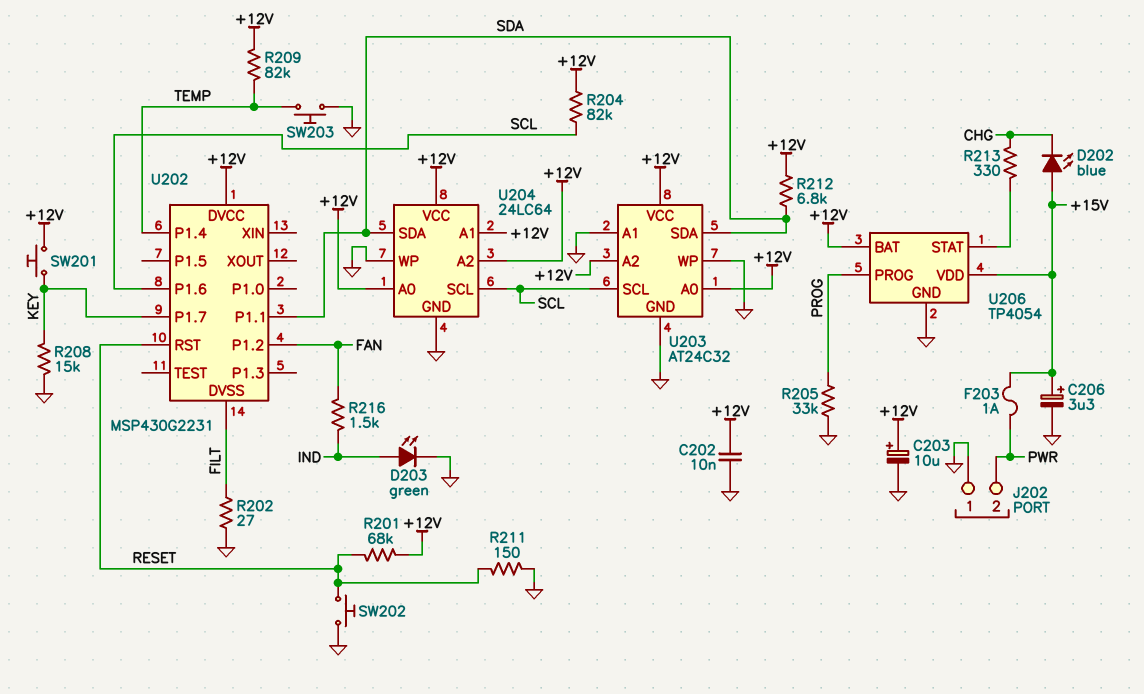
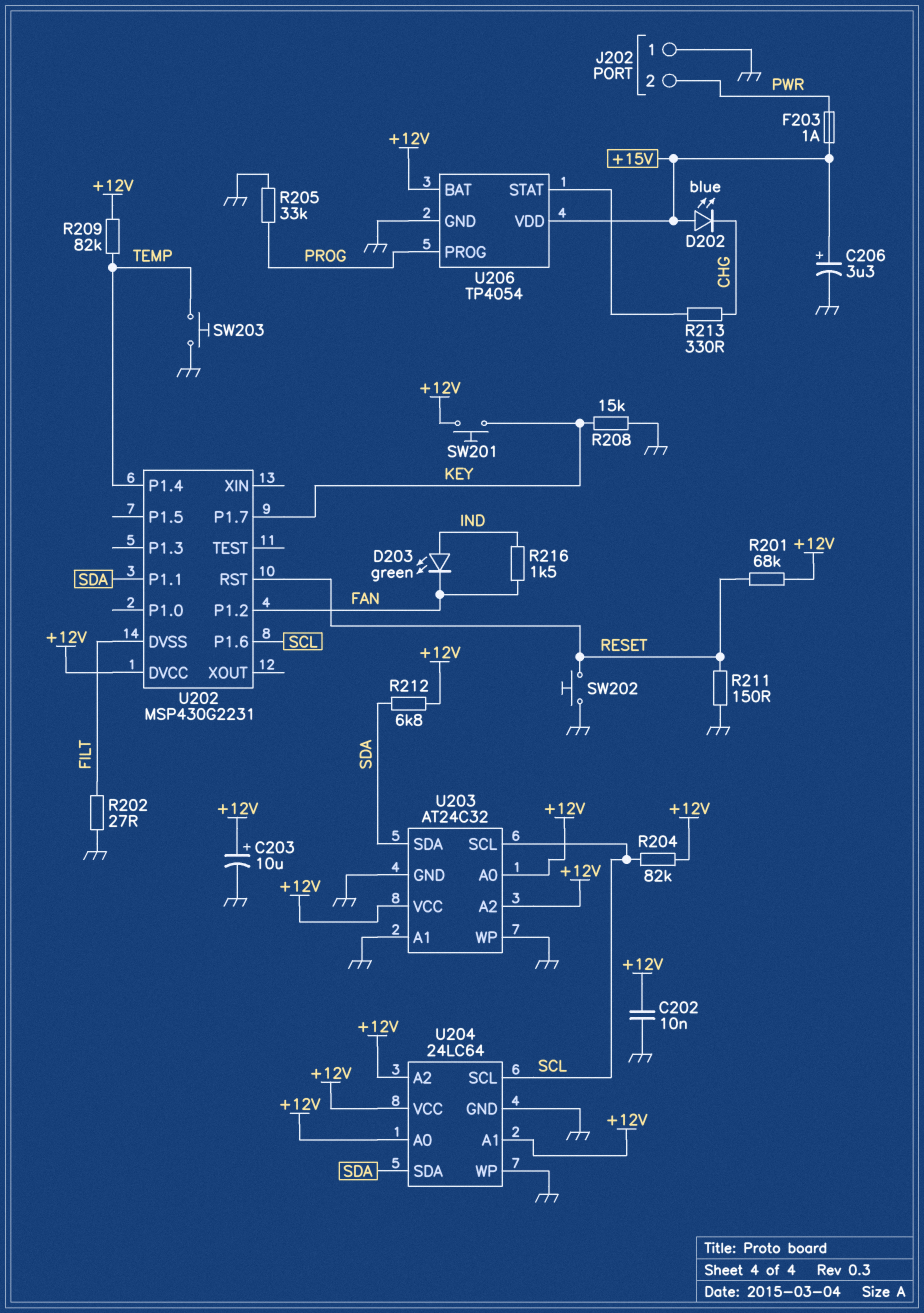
D203: LED green (A IND, K GND) -> LED green (A IND, K FAN)

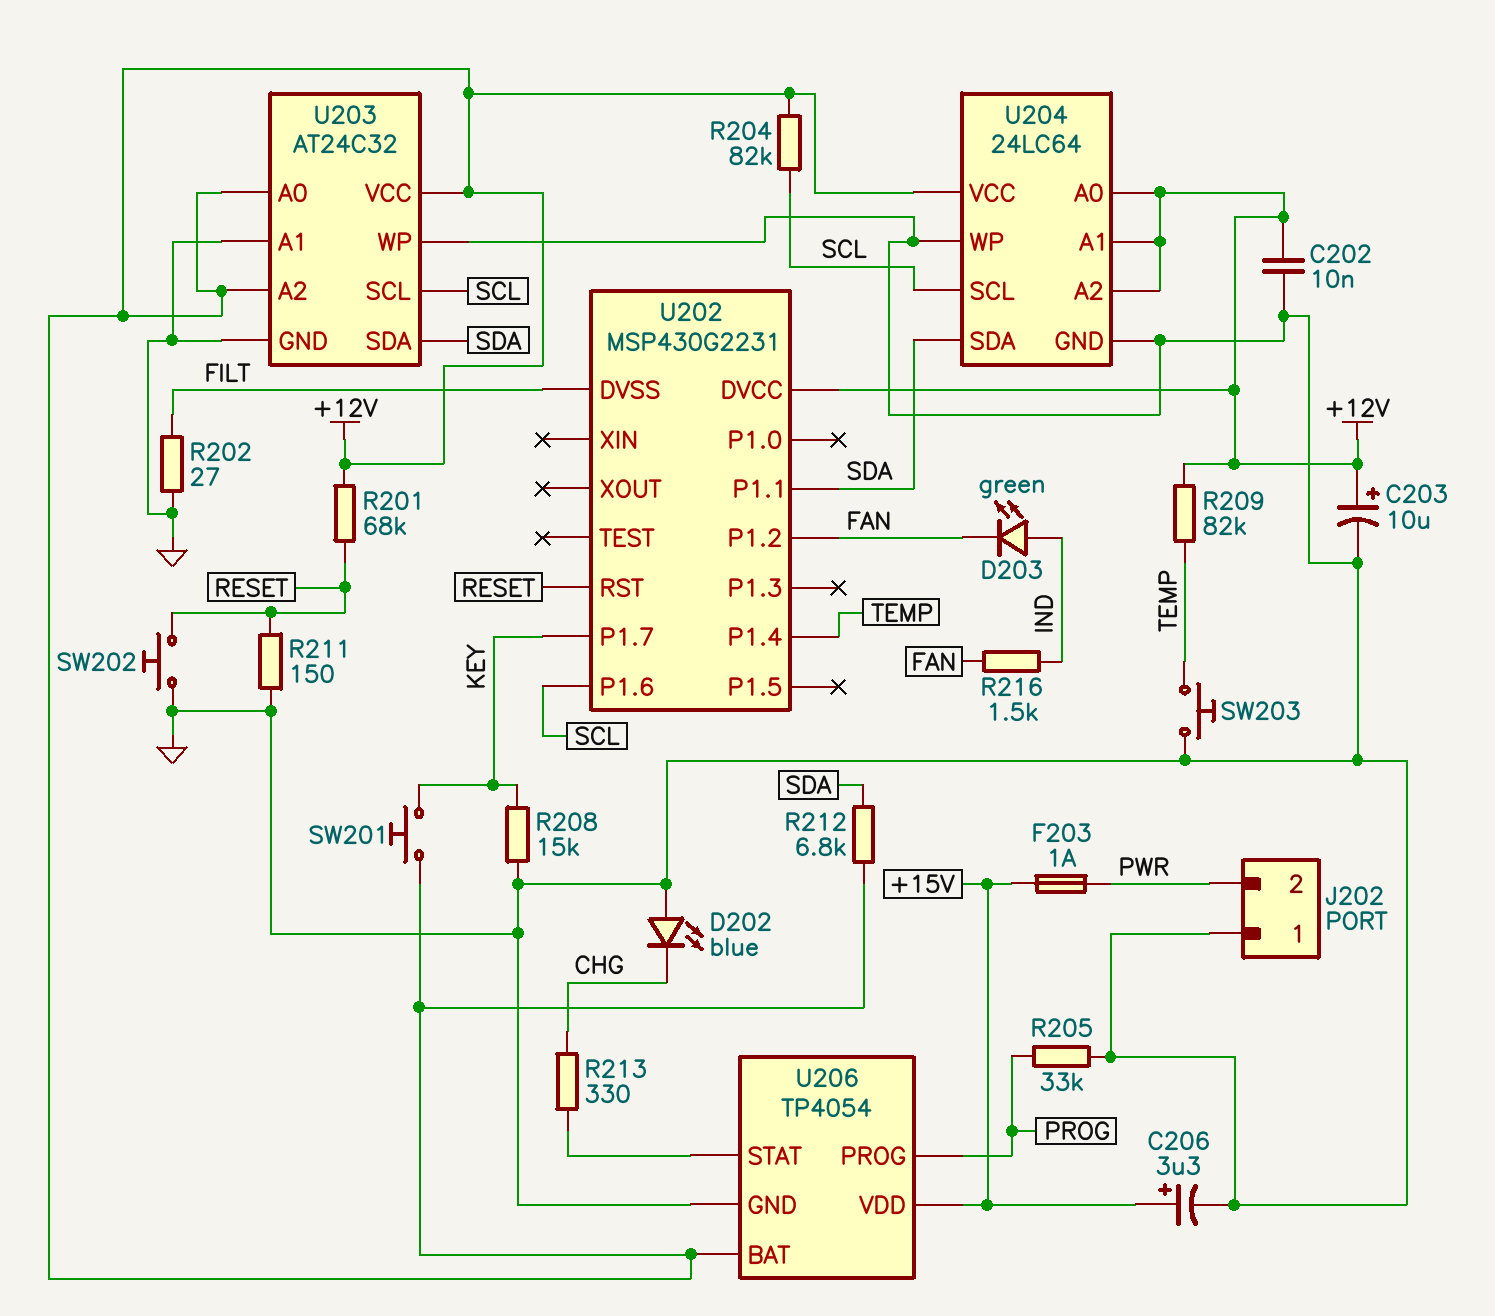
D202: LED blue (A +15V, K CHG) -> LED blue (A GND, K CHG)

